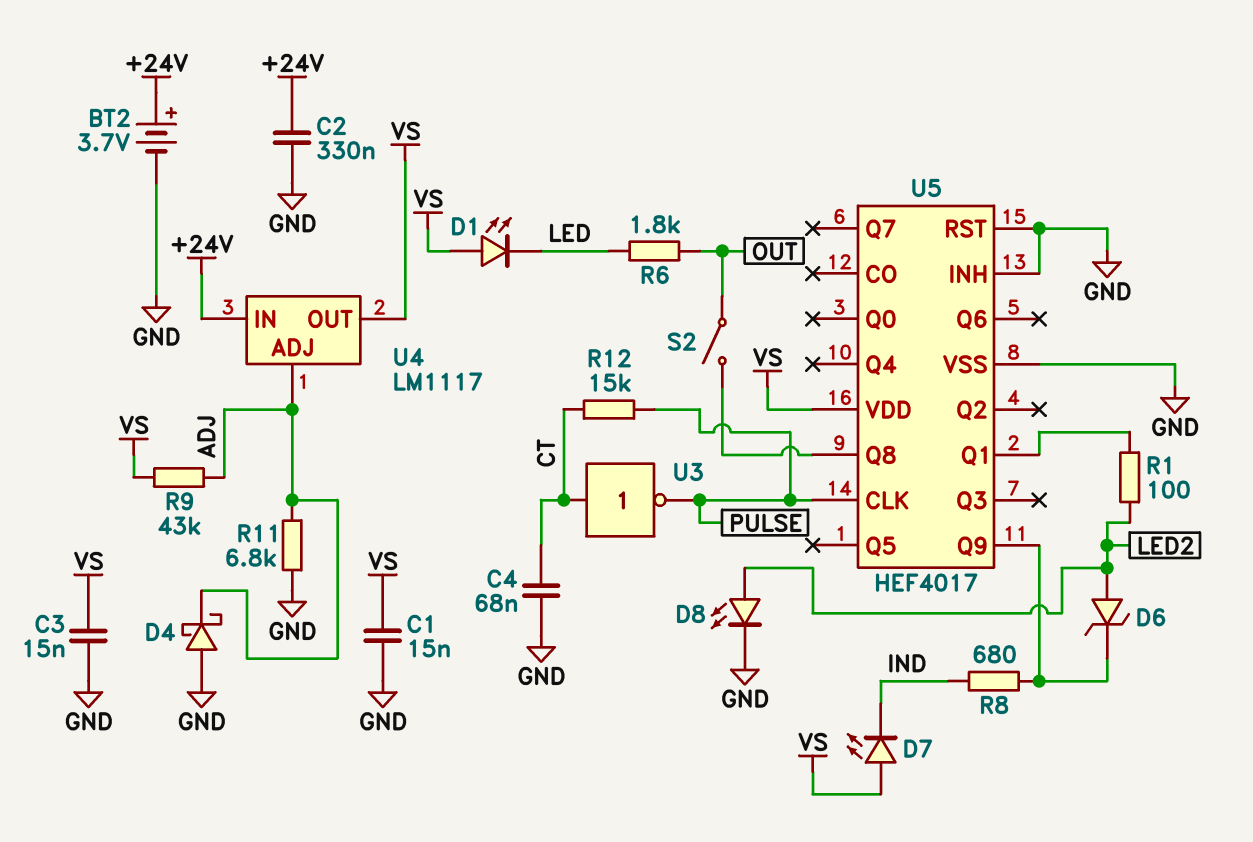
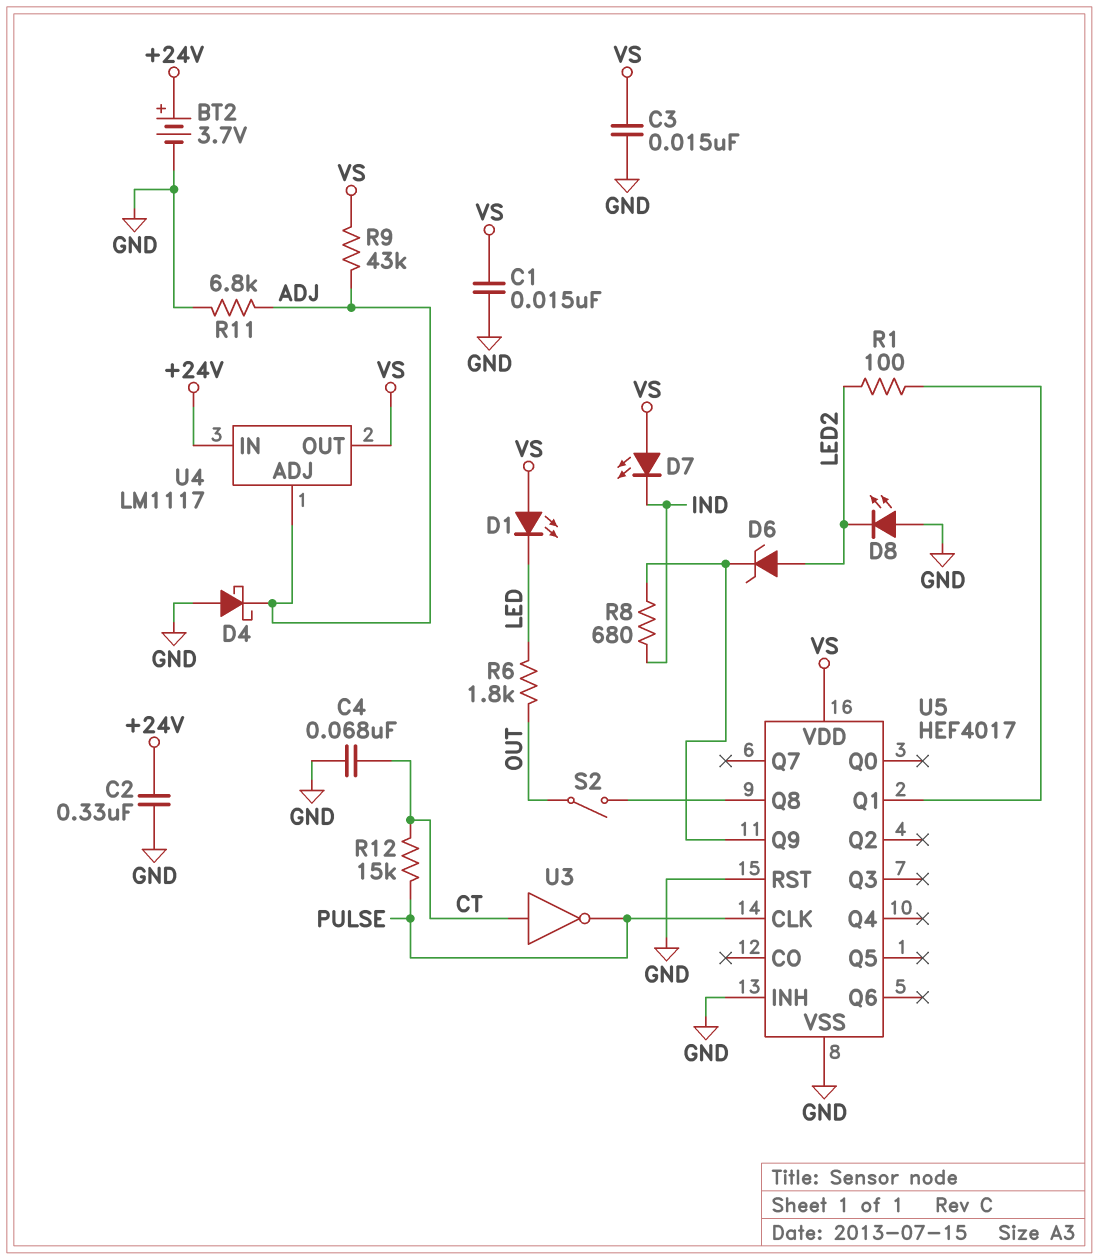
D8: LED (A LED2, K GND) -> LED (A GND, K LED2)

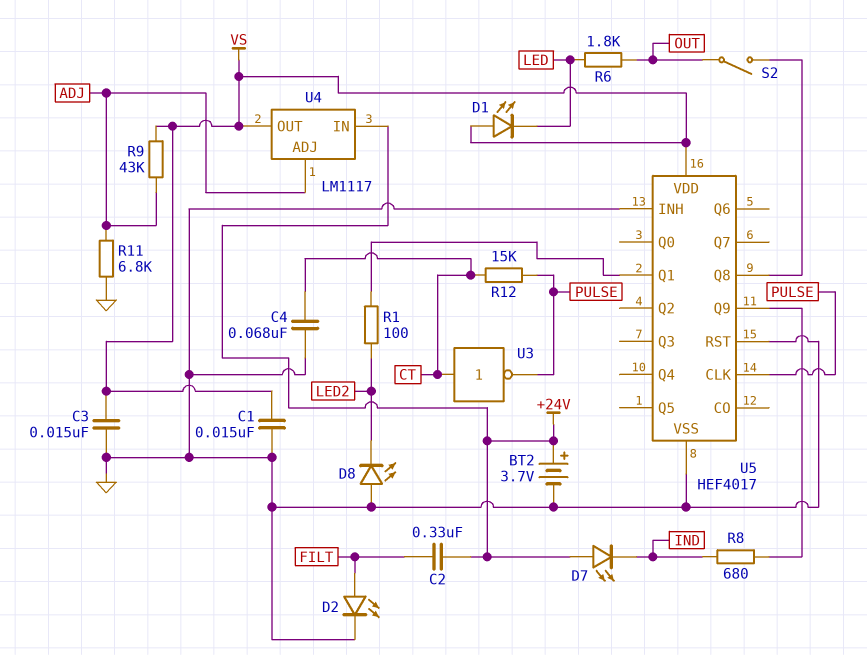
C2: 330nF (+24V, GND) -> 330nF (+24V, FILT)
D2: none -> LED (A FILT, K GND)
D4: schottky (A GND, K ADJ) -> none
D6: zener (A LED2, K U5/Q9) -> none
D7: LED (A VS, K IND) -> LED (A +24V, K IND)

